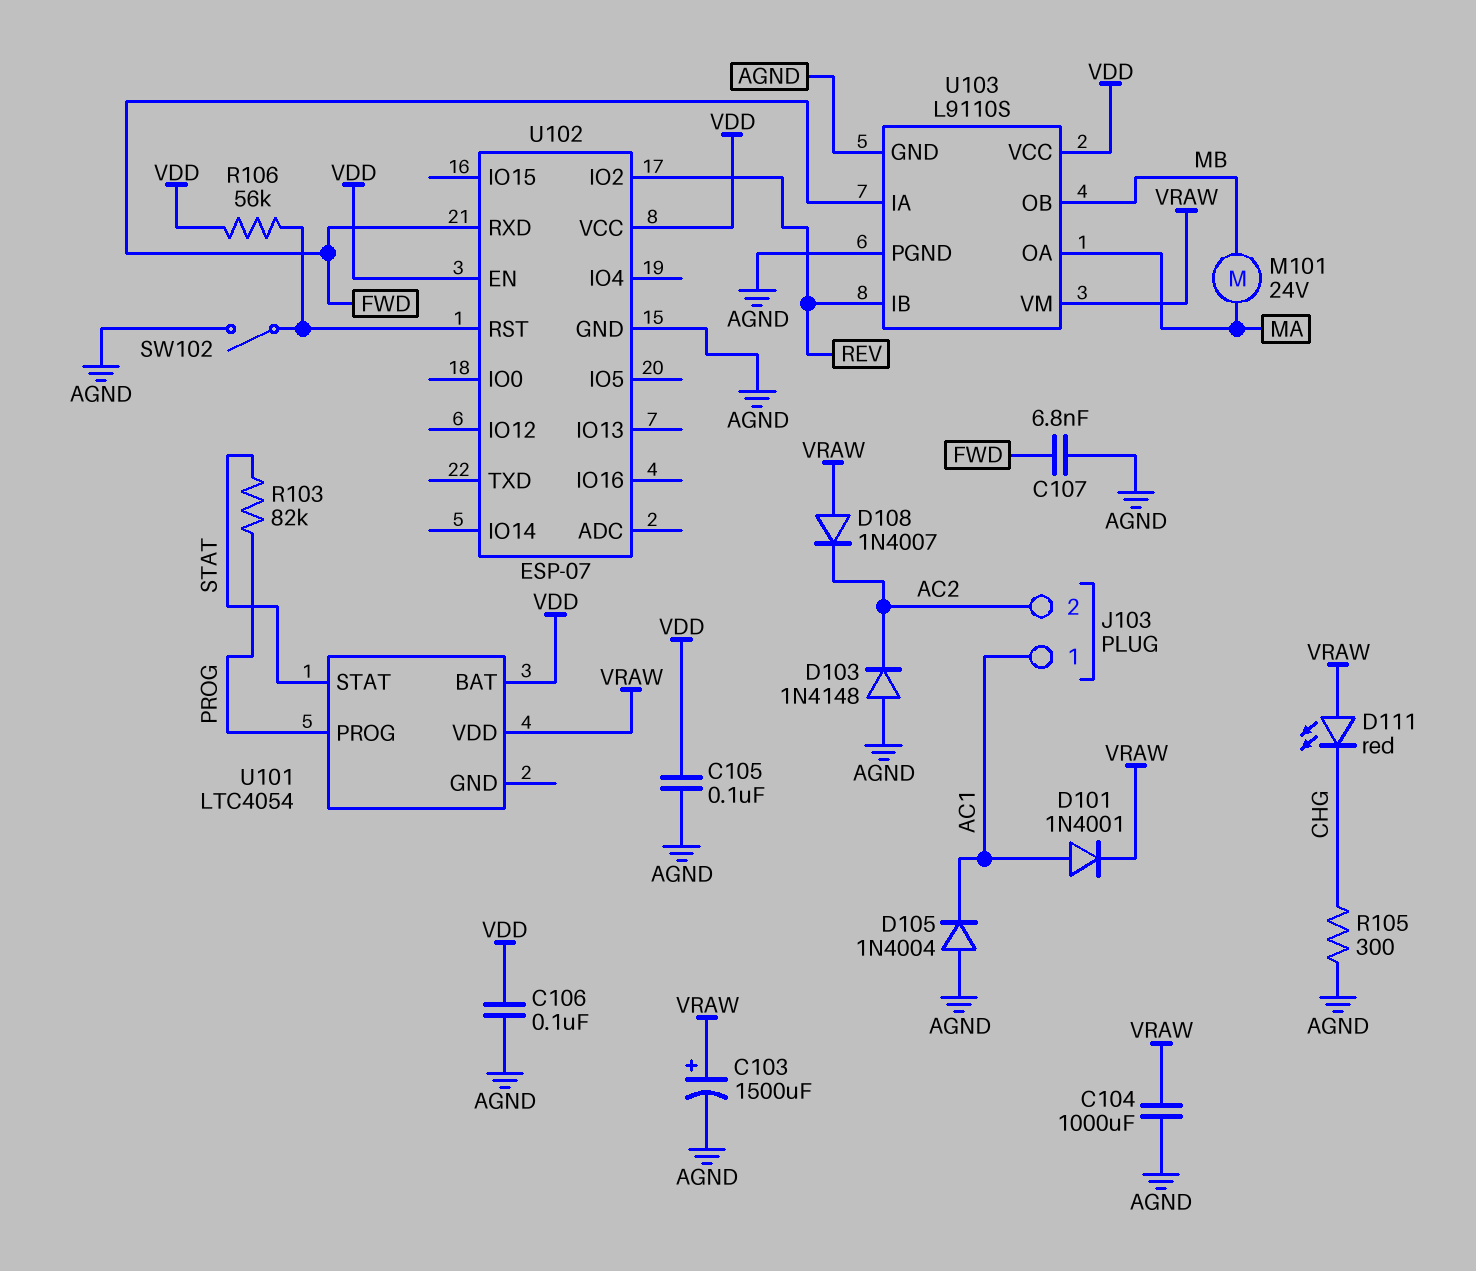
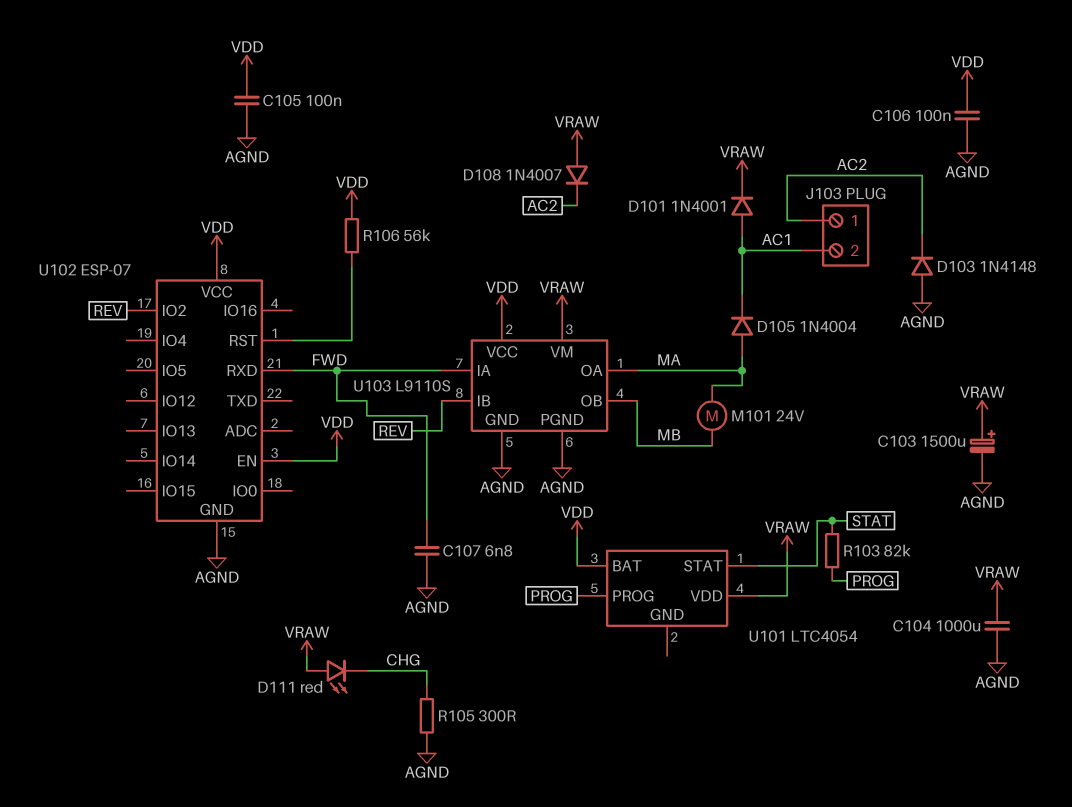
D105: diode 1N4004 (A AGND, K AC1) -> diode 1N4004 (A MA, K AC1)
J103 pin 1: AC1 -> AC2
J103 pin 2: AC2 -> AC1
SW102: switch (AGND, U102/RST) -> none

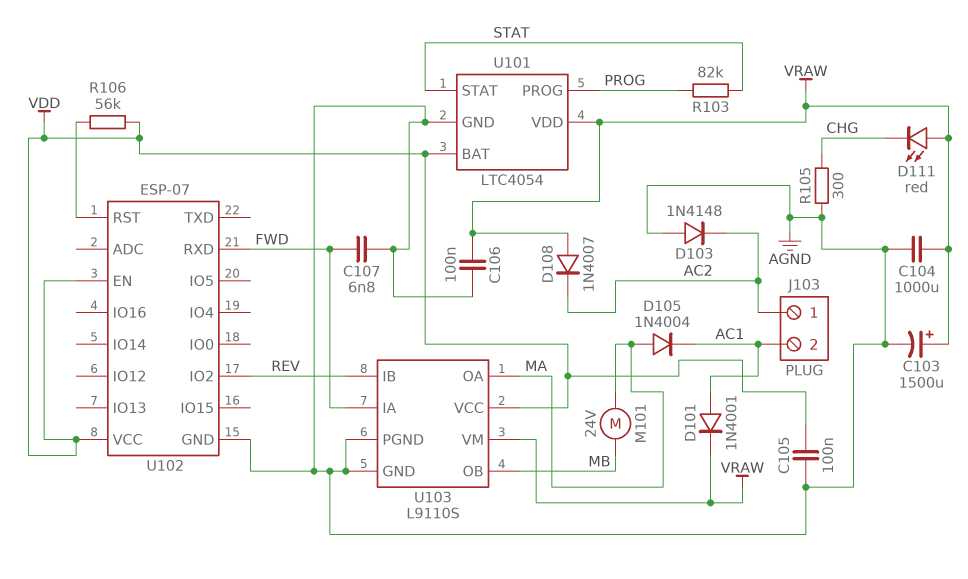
C106: 100nF (AGND, VDD) -> 100nF (AGND, VRAW)
U101 pin GND: none -> AGND

